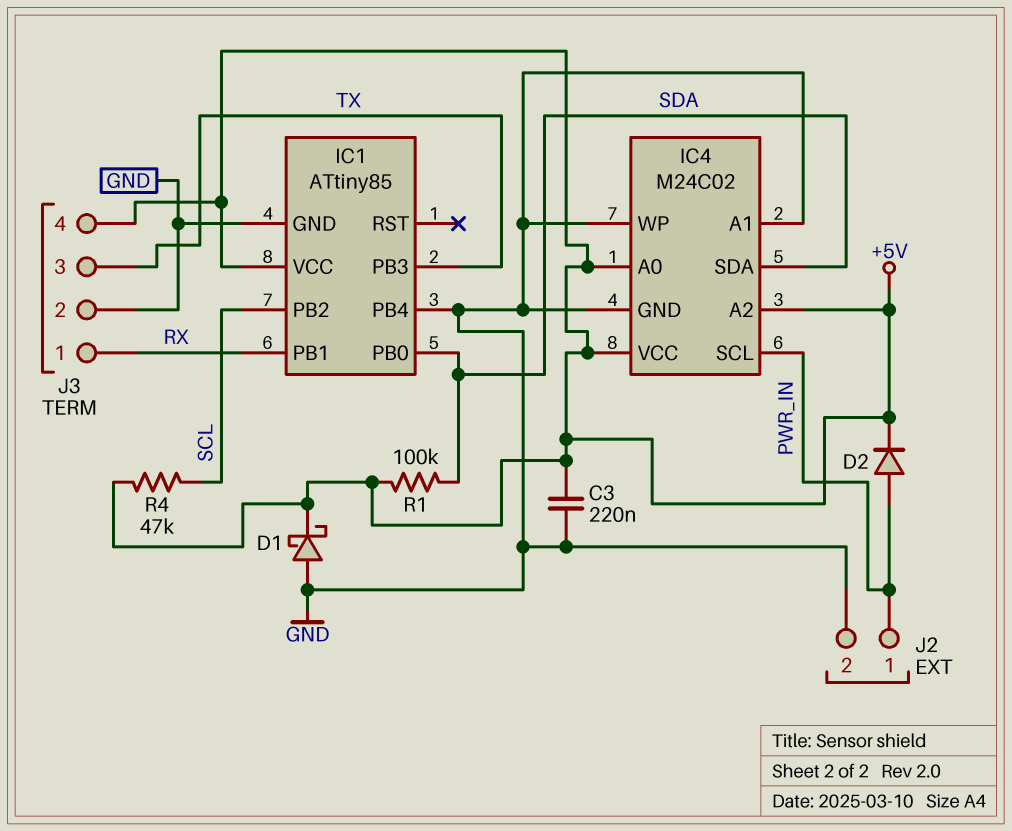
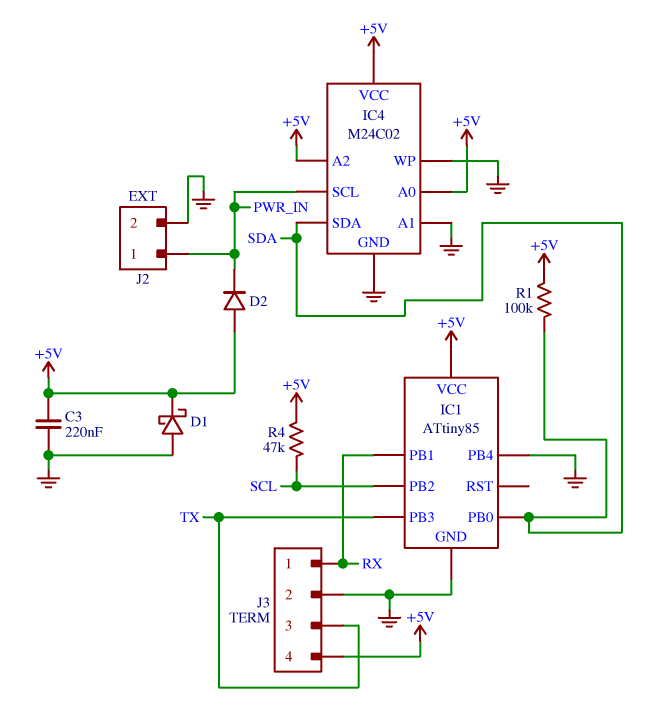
D2: diode (A PWR_IN, K +5V) -> diode (A +5V, K PWR_IN)

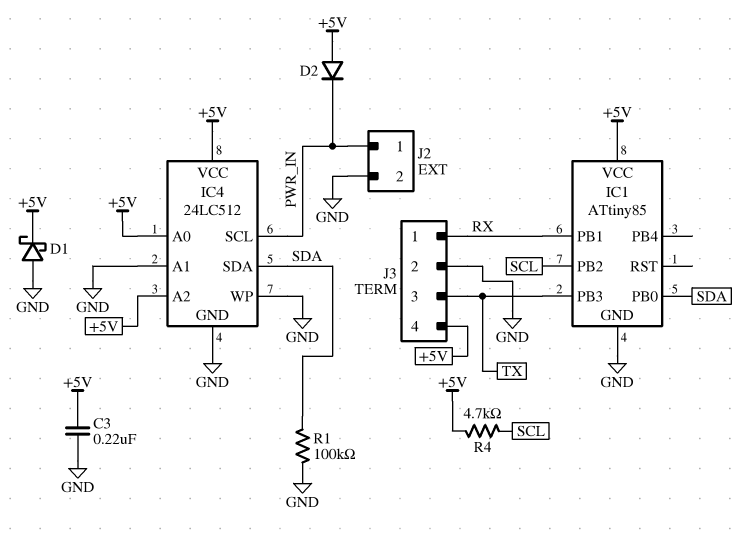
IC1 pin PB4: GND -> none
IC4: M24C02 -> 24LC512
R1: 100k (+5V, SDA) -> 100k (GND, SDA)
R4: 47k (+5V, SCL) -> 4.7k (+5V, SCL)

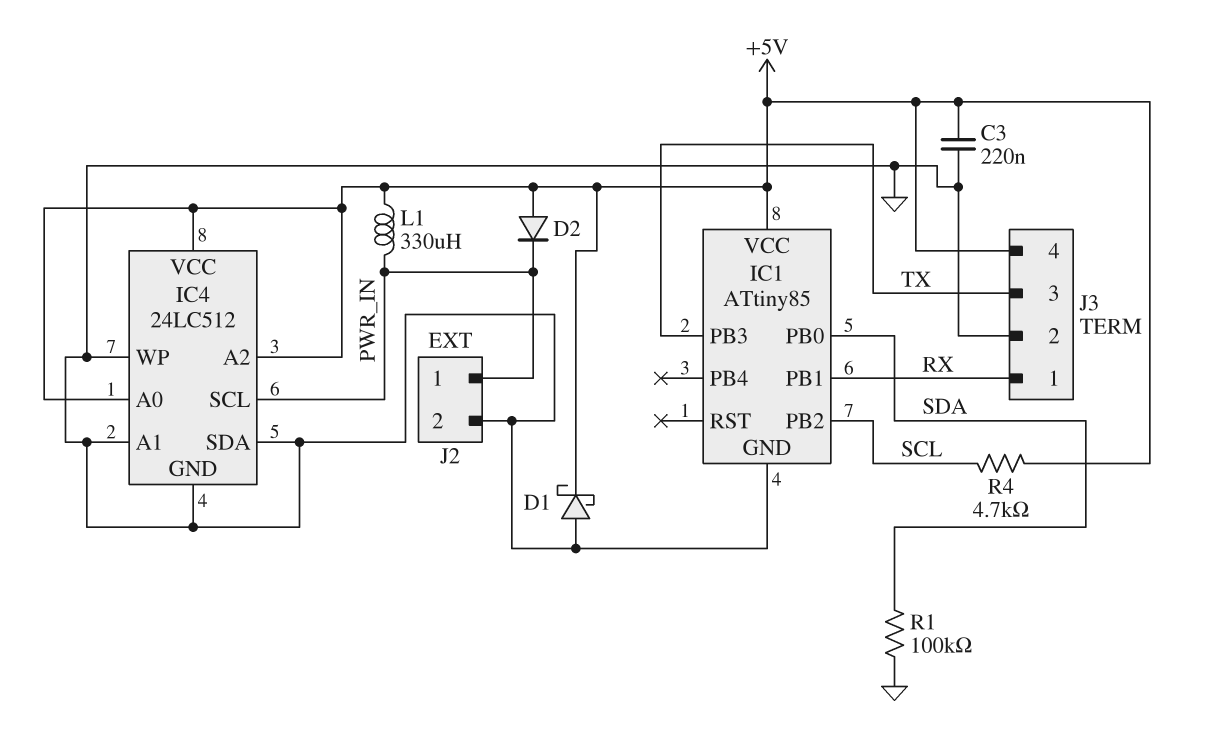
IC4 pin SDA: SDA -> GND
L1: none -> 330uH (+5V, PWR_IN)

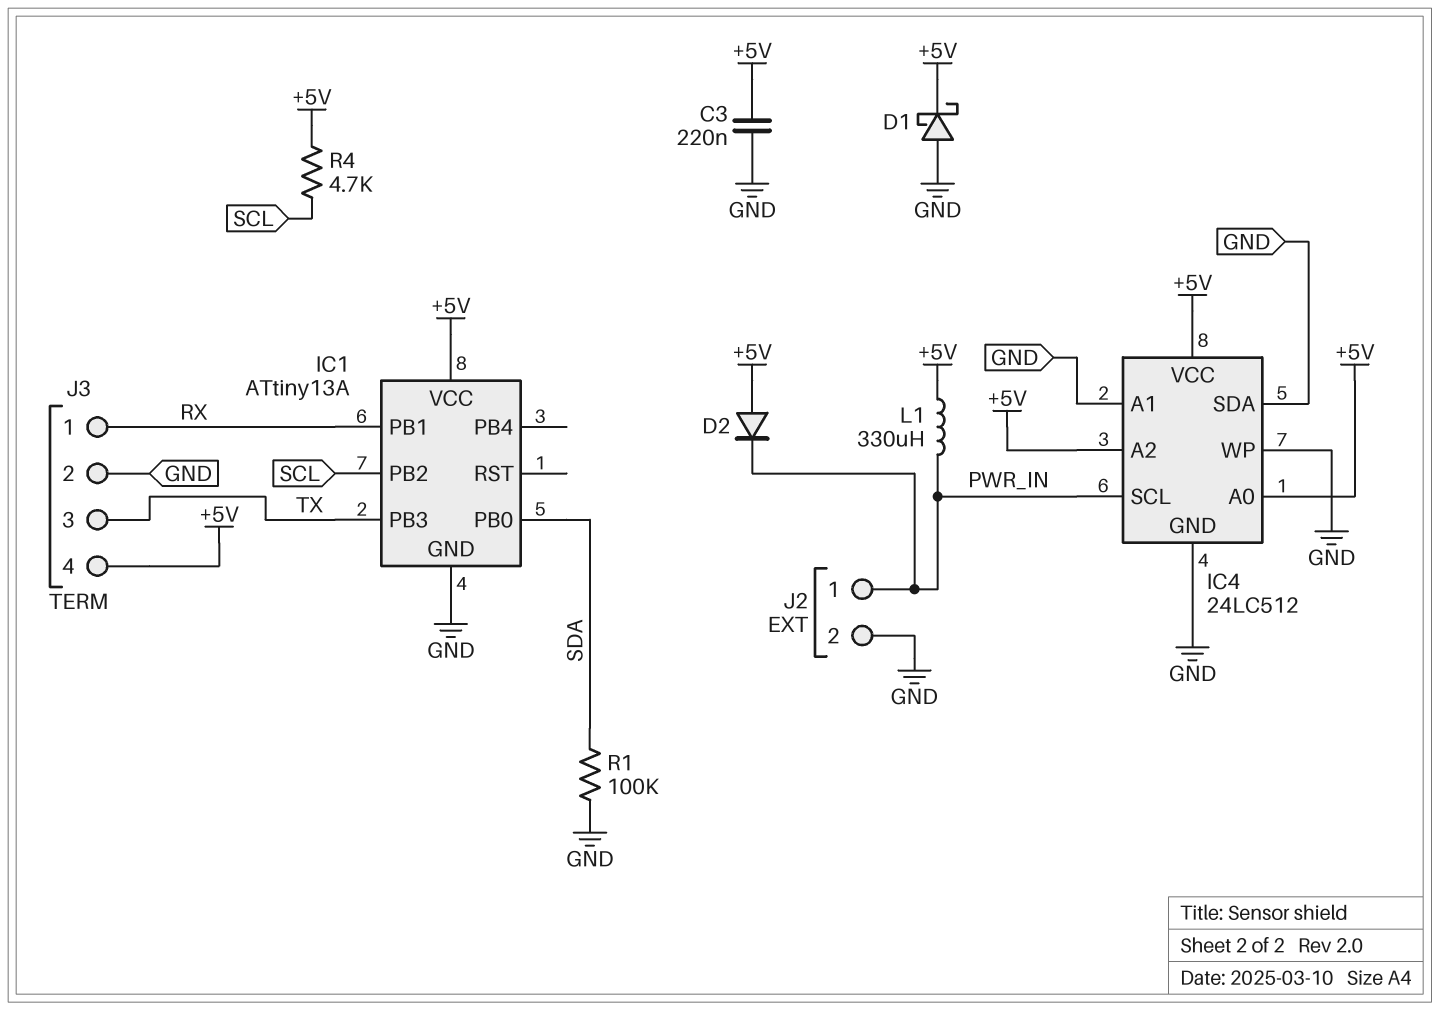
IC1: ATtiny85 -> ATtiny13A

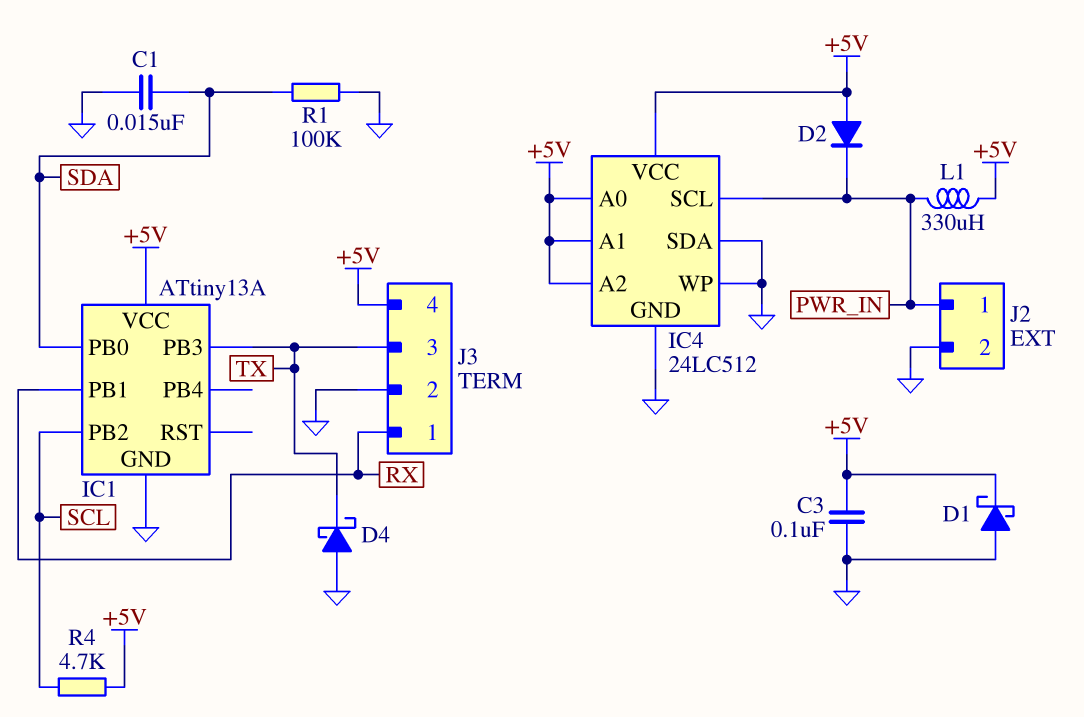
C1: none -> 15nF (GND, SDA)
C3: 220nF (+5V, GND) -> 100nF (+5V, GND)
D4: none -> schottky (A GND, K TX)
IC4 pin A1: GND -> +5V

